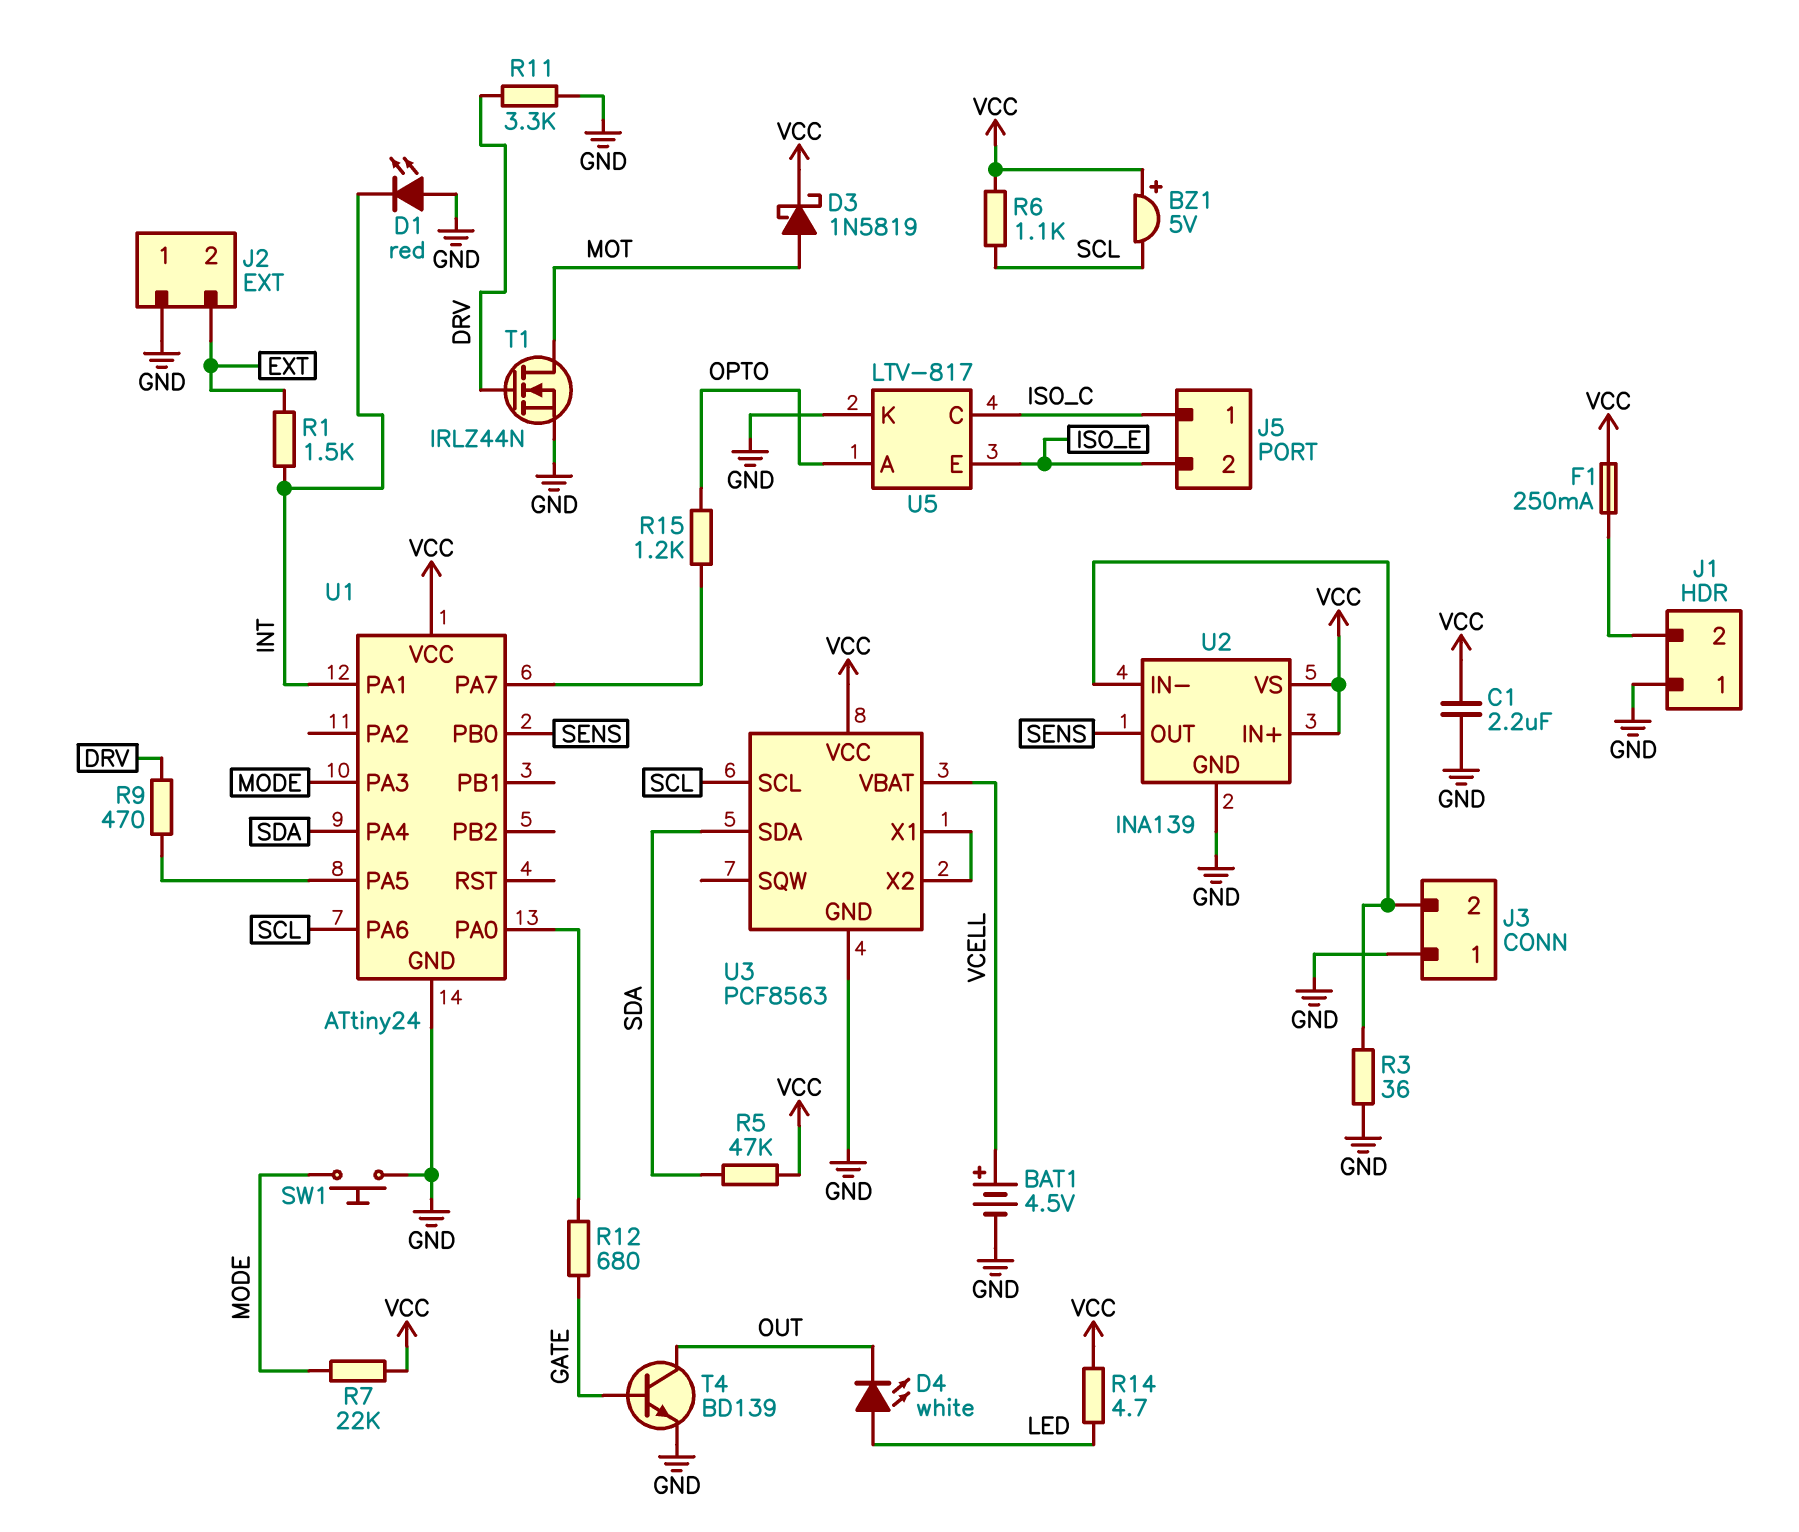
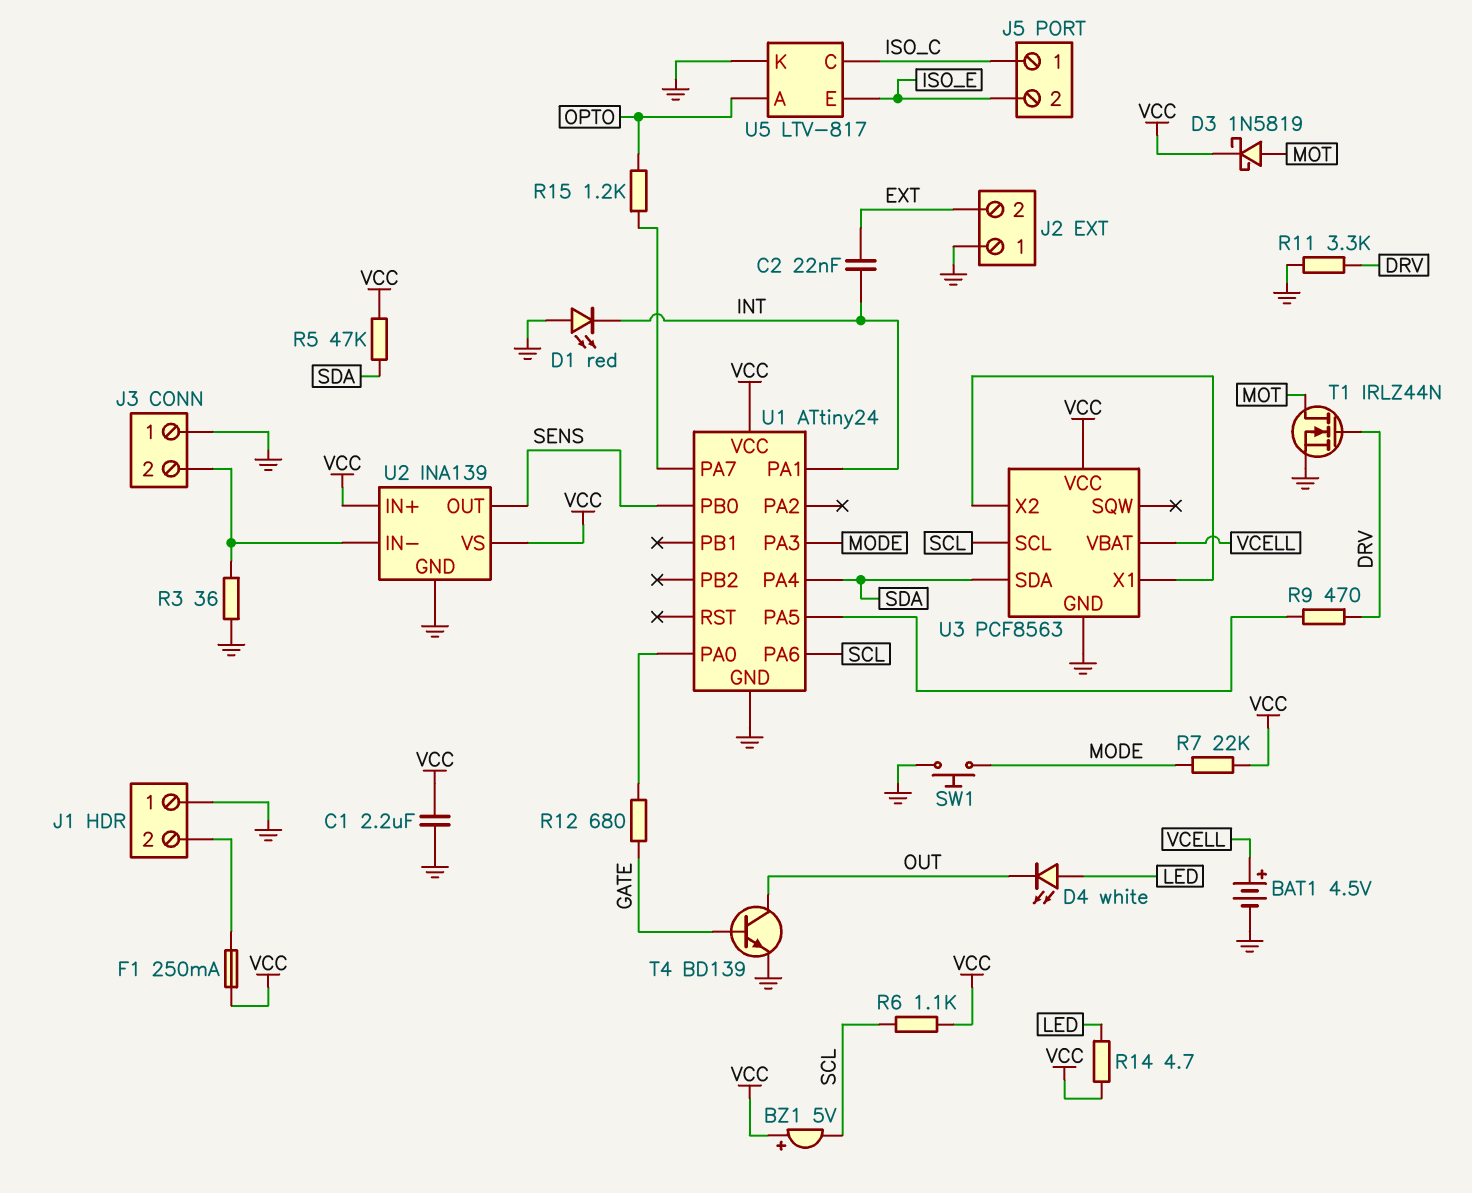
C2: none -> 22nF (EXT, INT)
R1: 1.5k (EXT, INT) -> none

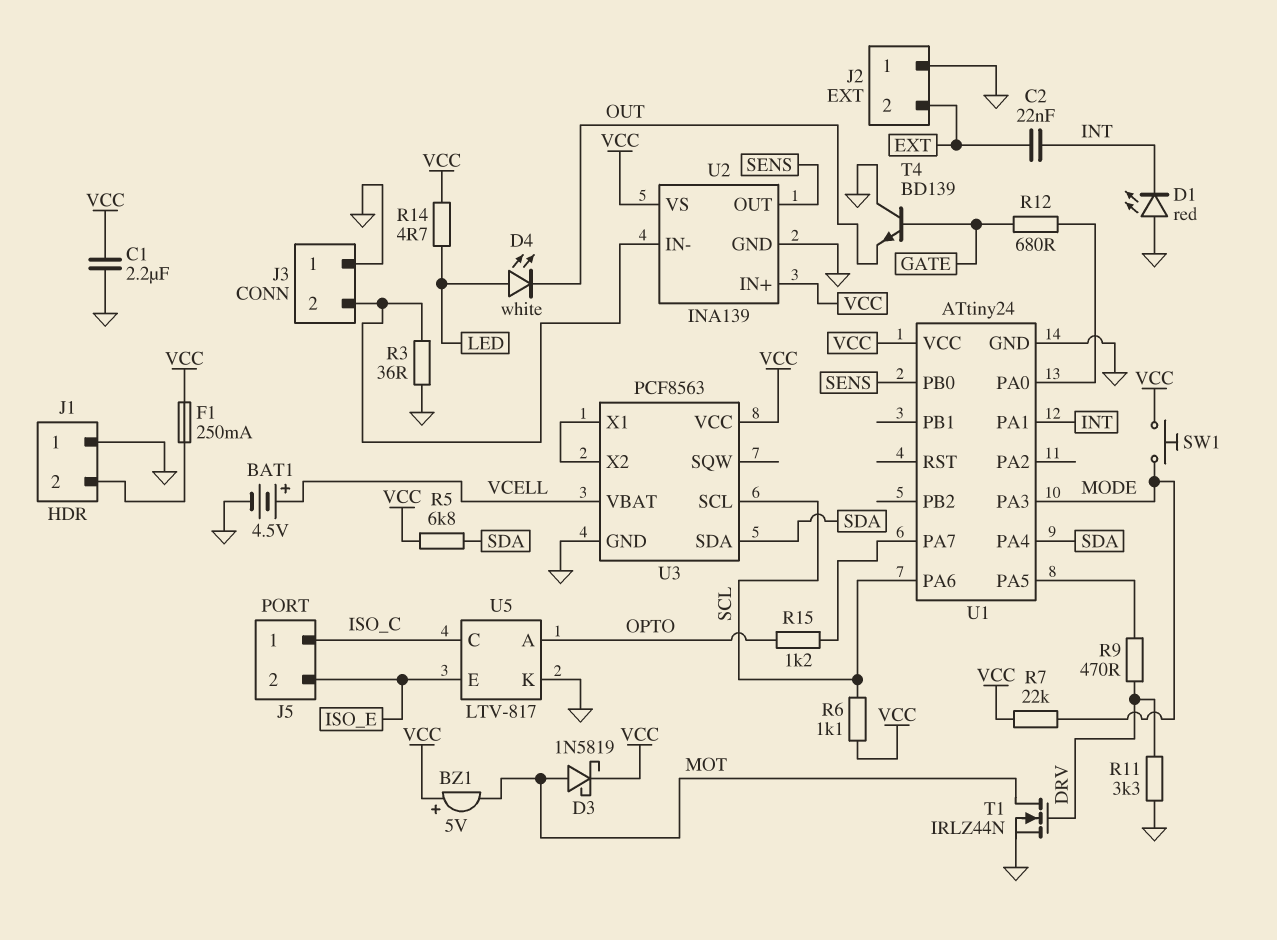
BZ1: buzzer 5V (plus VCC, minus SCL) -> buzzer 5V (plus VCC, minus MOT)
R5: 47k (SDA, VCC) -> 6.8k (SDA, VCC)
SW1: button (GND, MODE) -> button (MODE, VCC)
T4: NPN BD139 (B GATE, C OUT, E GND) -> NPN BD139 (B GATE, C GND, E OUT)

